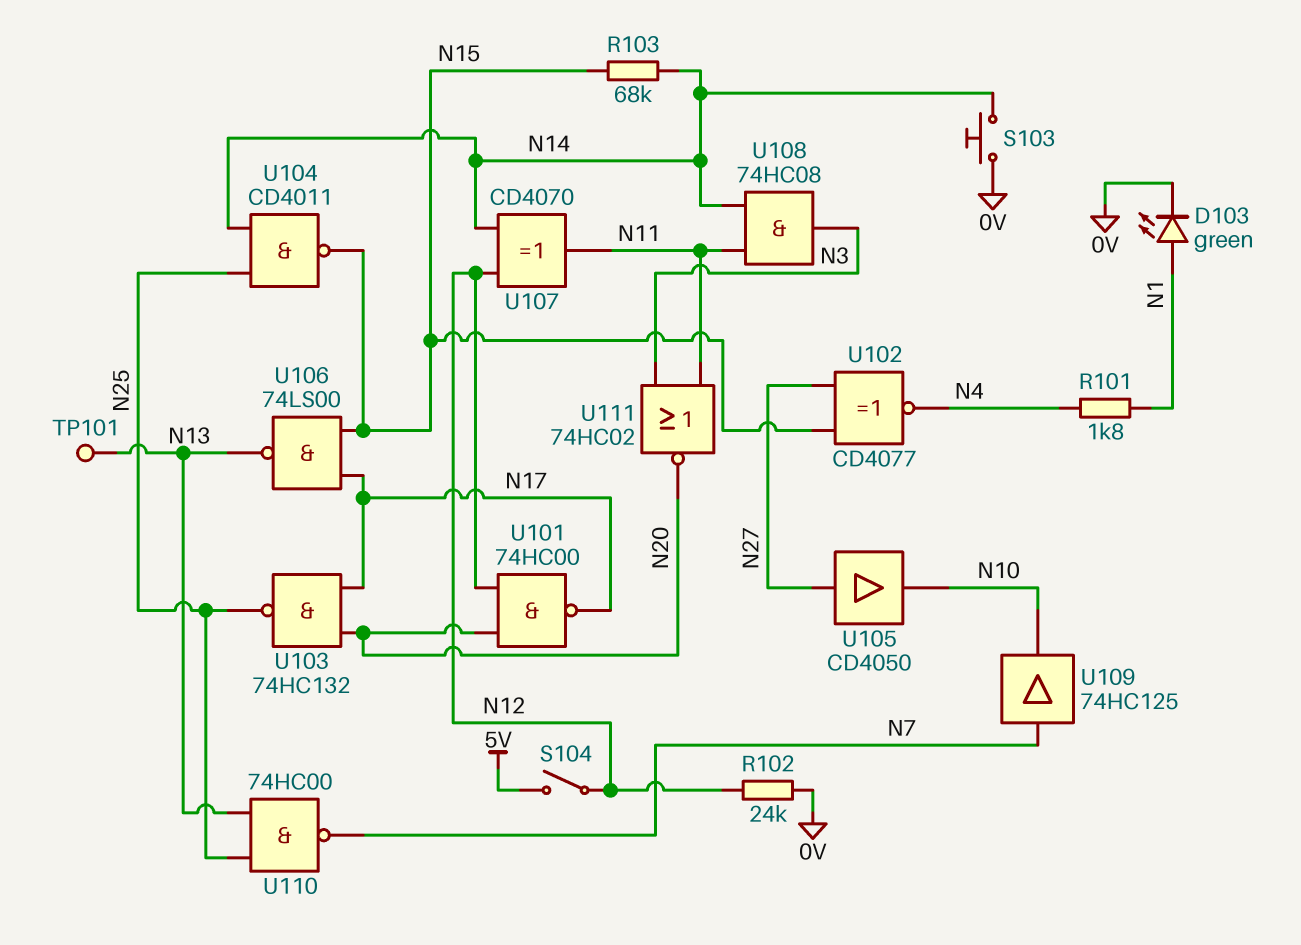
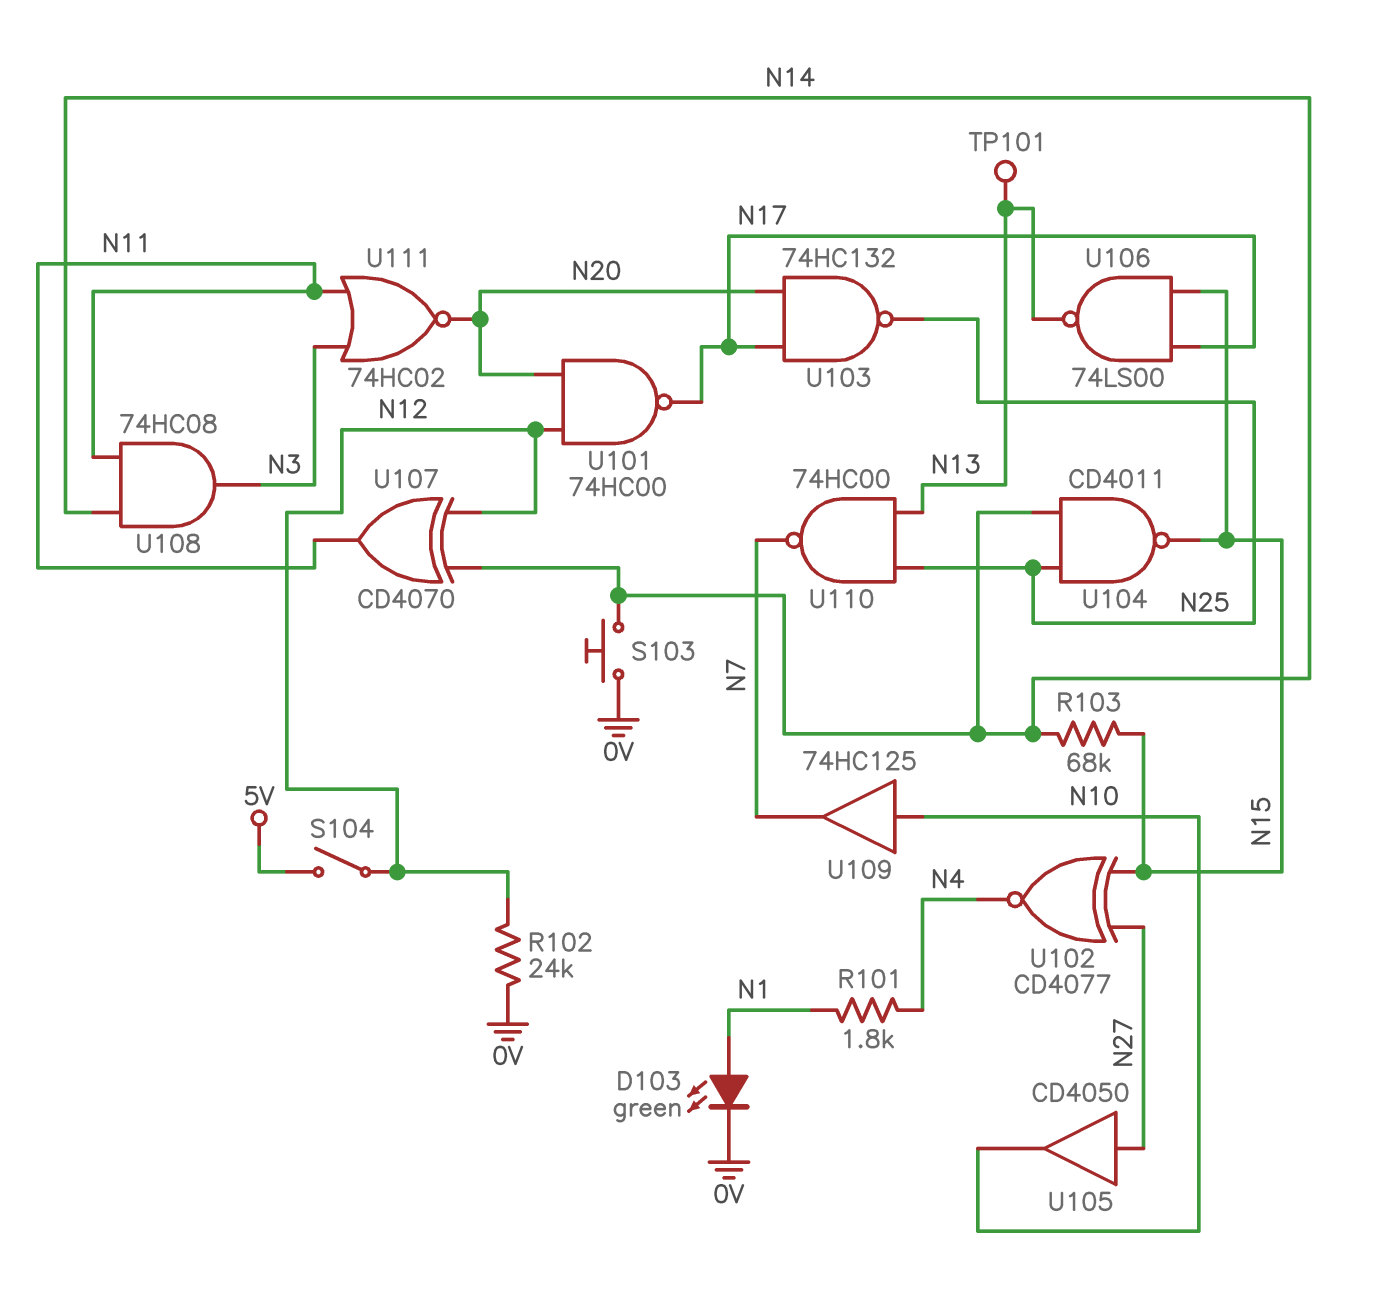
U109: buffer 74HC125 (in N7, out N10) -> buffer 74HC125 (in N10, out N7)

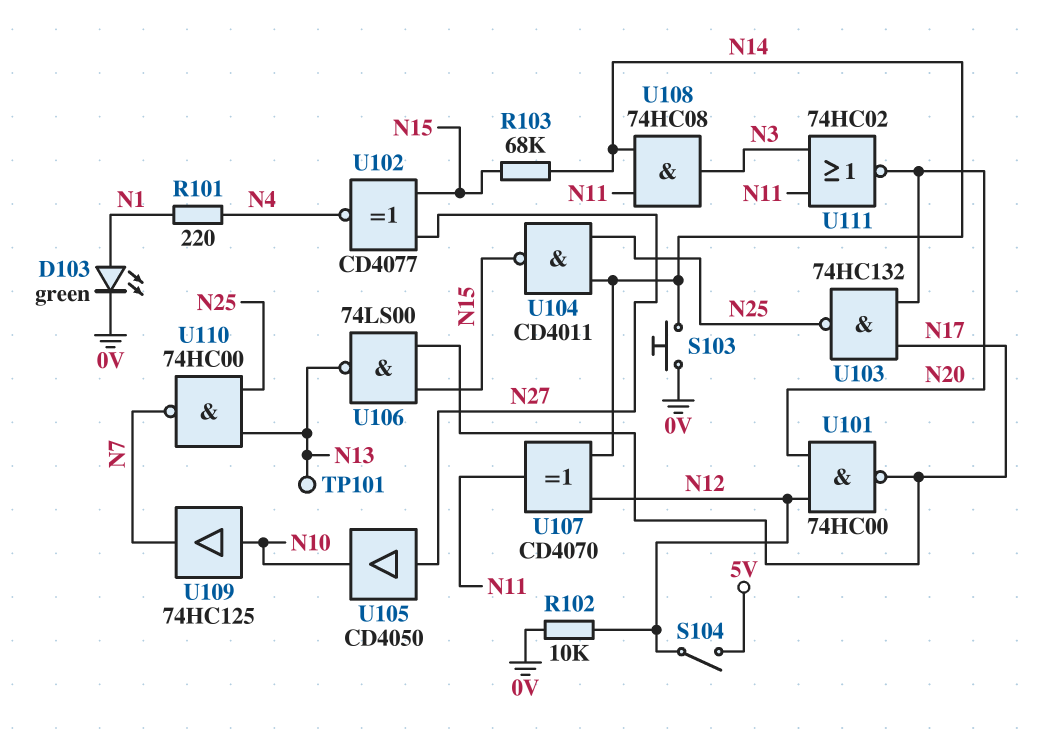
R101: 1.8k (N1, N4) -> 220 (N1, N4)
R102: 24k (0V, N12) -> 10k (0V, N12)

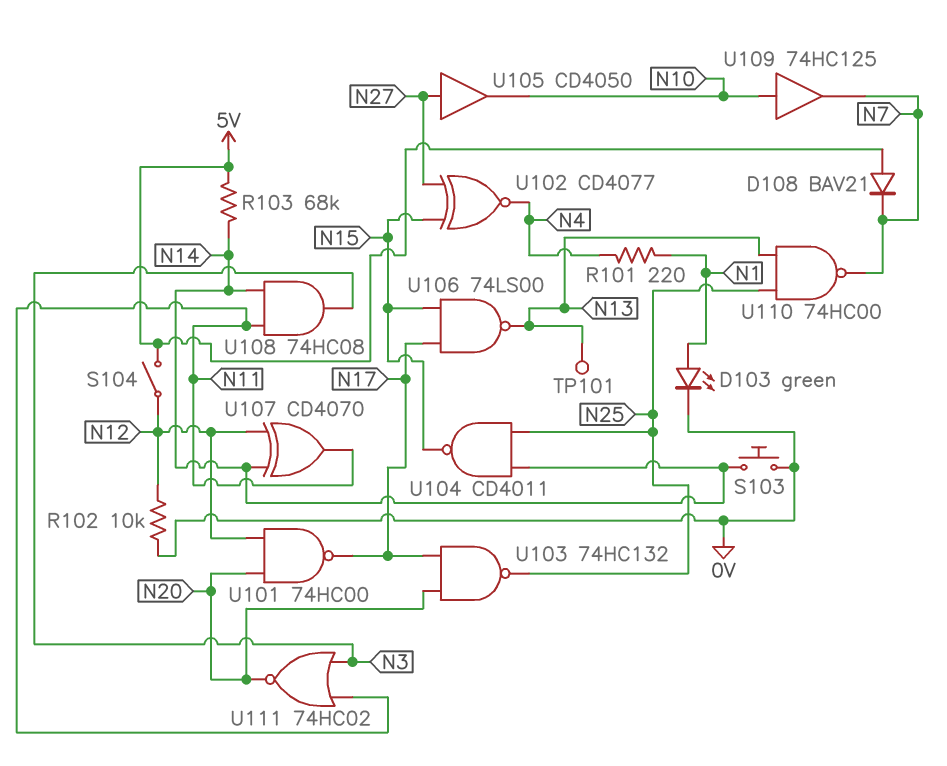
D108: none -> diode BAV21 (A 5V, K N7)
R103: 68k (N14, N15) -> 68k (5V, N14)

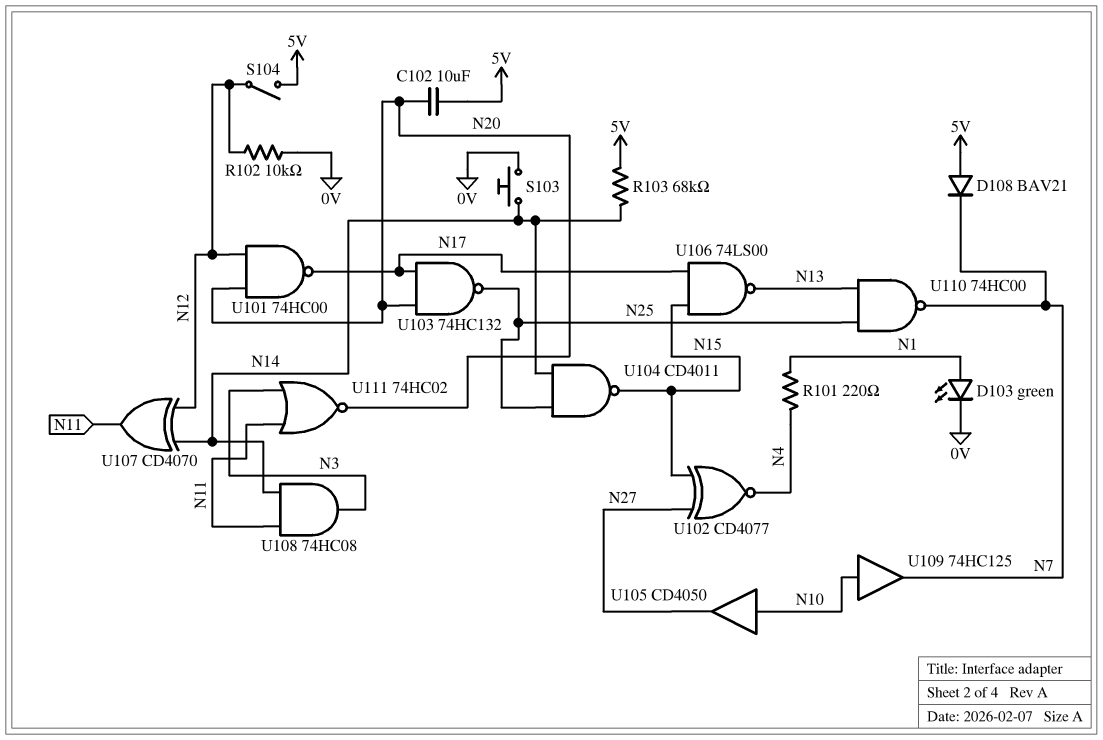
C102: none -> 10uF (5V, N20)
TP101: test point (N13) -> none
U105: buffer CD4050 (in N27, out N10) -> buffer CD4050 (in N10, out N27)

